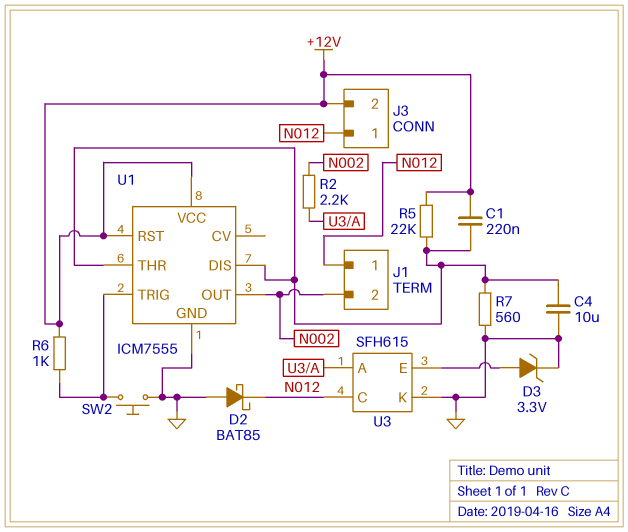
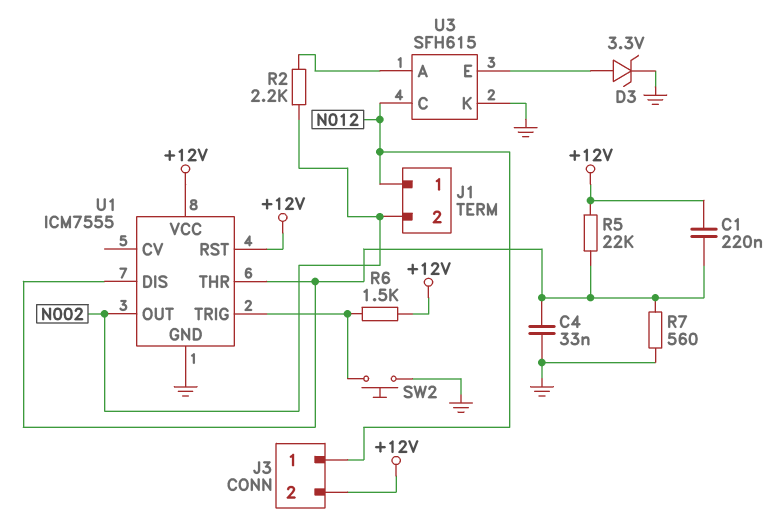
C4: 10uF (GND, U1/DIS) -> 33nF (GND, U1/DIS)
D2: schottky BAT85 (A GND, K N012) -> none
R6: 1k (+12V, U1/TRIG) -> 1.5k (+12V, U1/TRIG)

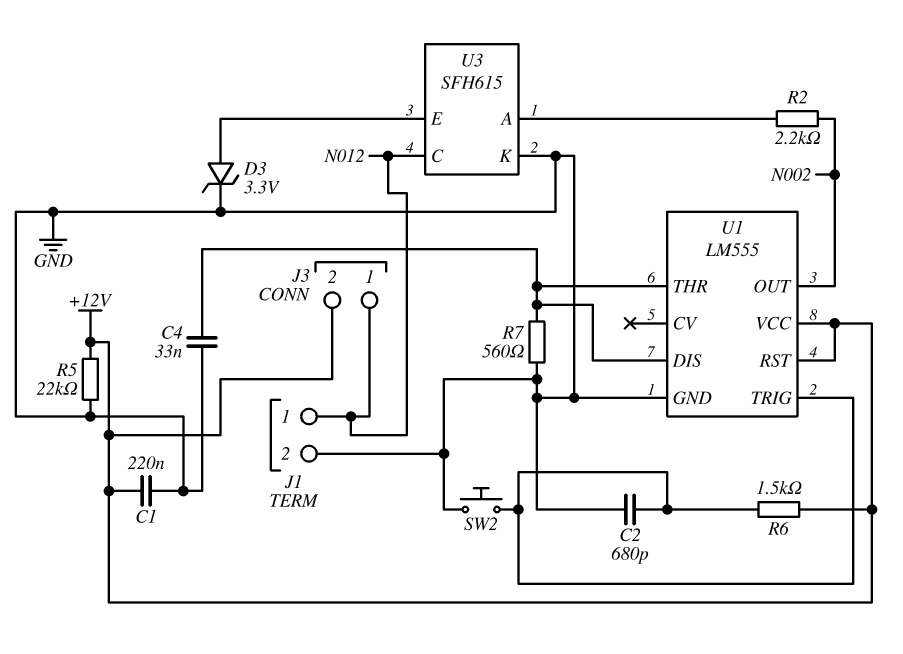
C1: 220nF (+12V, U1/DIS) -> 220nF (+12V, GND)
C2: none -> 680pF (GND, U1/TRIG)
J1 pin 2: N002 -> GND
R5: 22k (+12V, U1/DIS) -> 22k (+12V, GND)
U1: ICM7555 -> LM555

